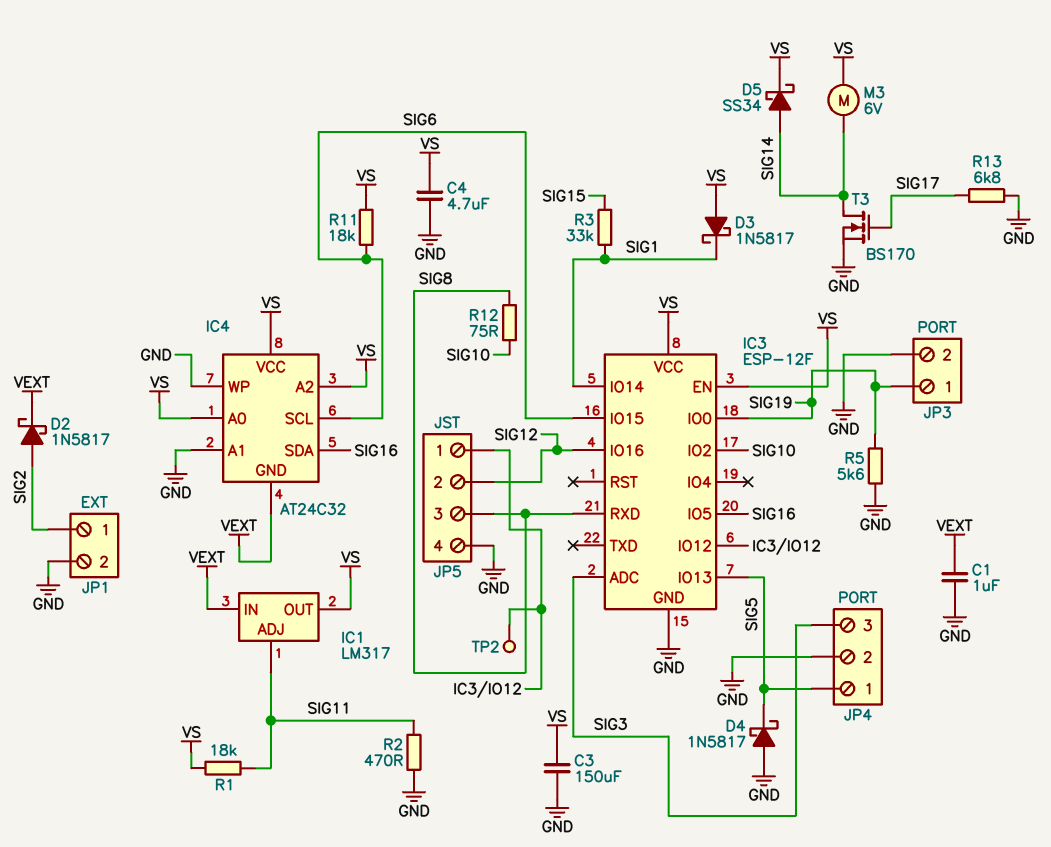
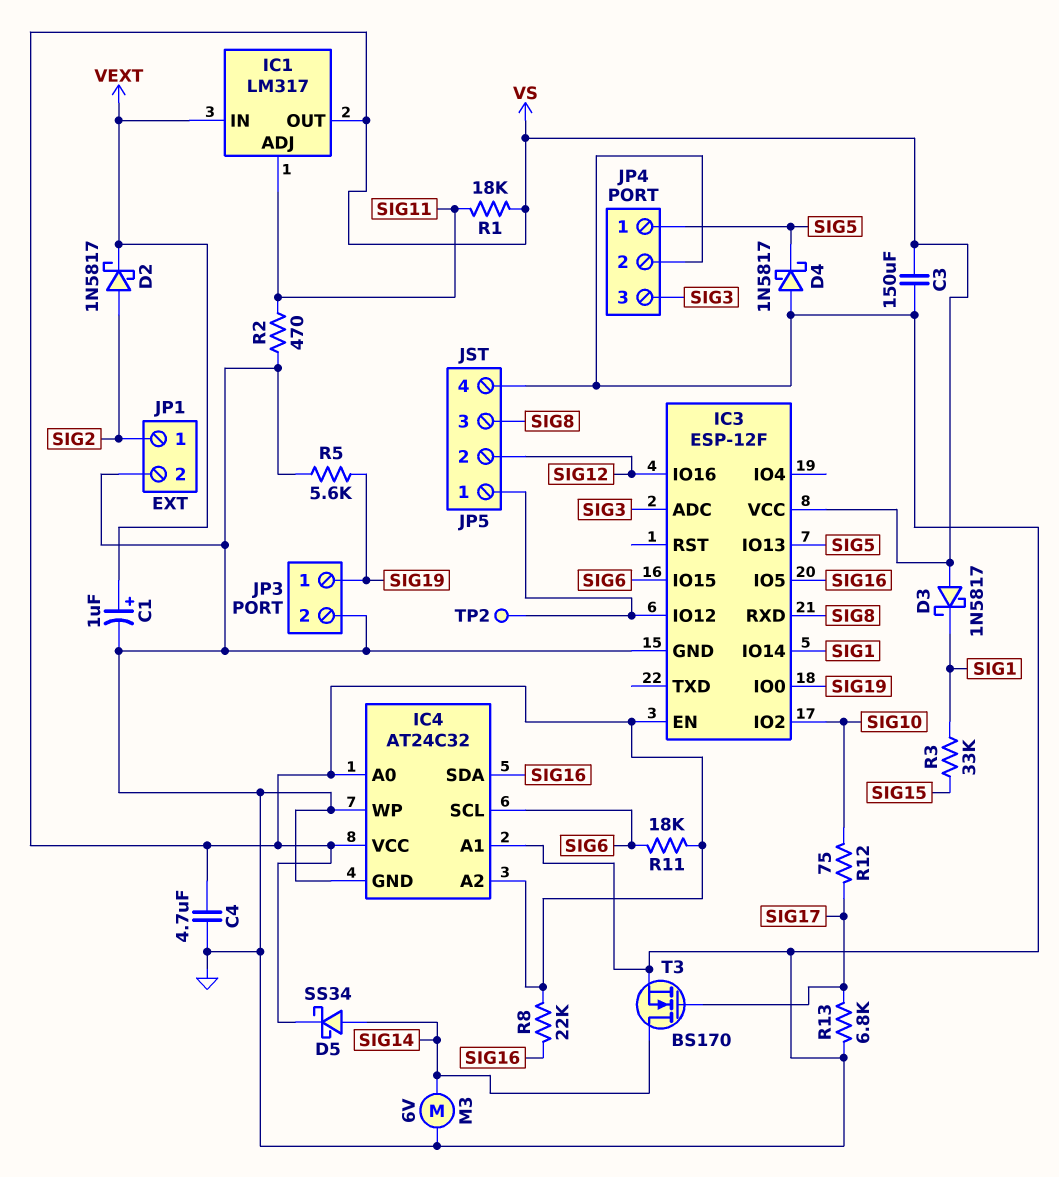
C1: 1uF (GND, VEXT) -> 1uF (plus VEXT, minus GND)
IC4 pin GND: VEXT -> GND
M3: motor 6V (SIG14, VS) -> motor 6V (GND, SIG14)
R8: none -> 22k (SIG16, VS)
R12: 75 (SIG8, SIG10) -> 75 (SIG10, SIG17)

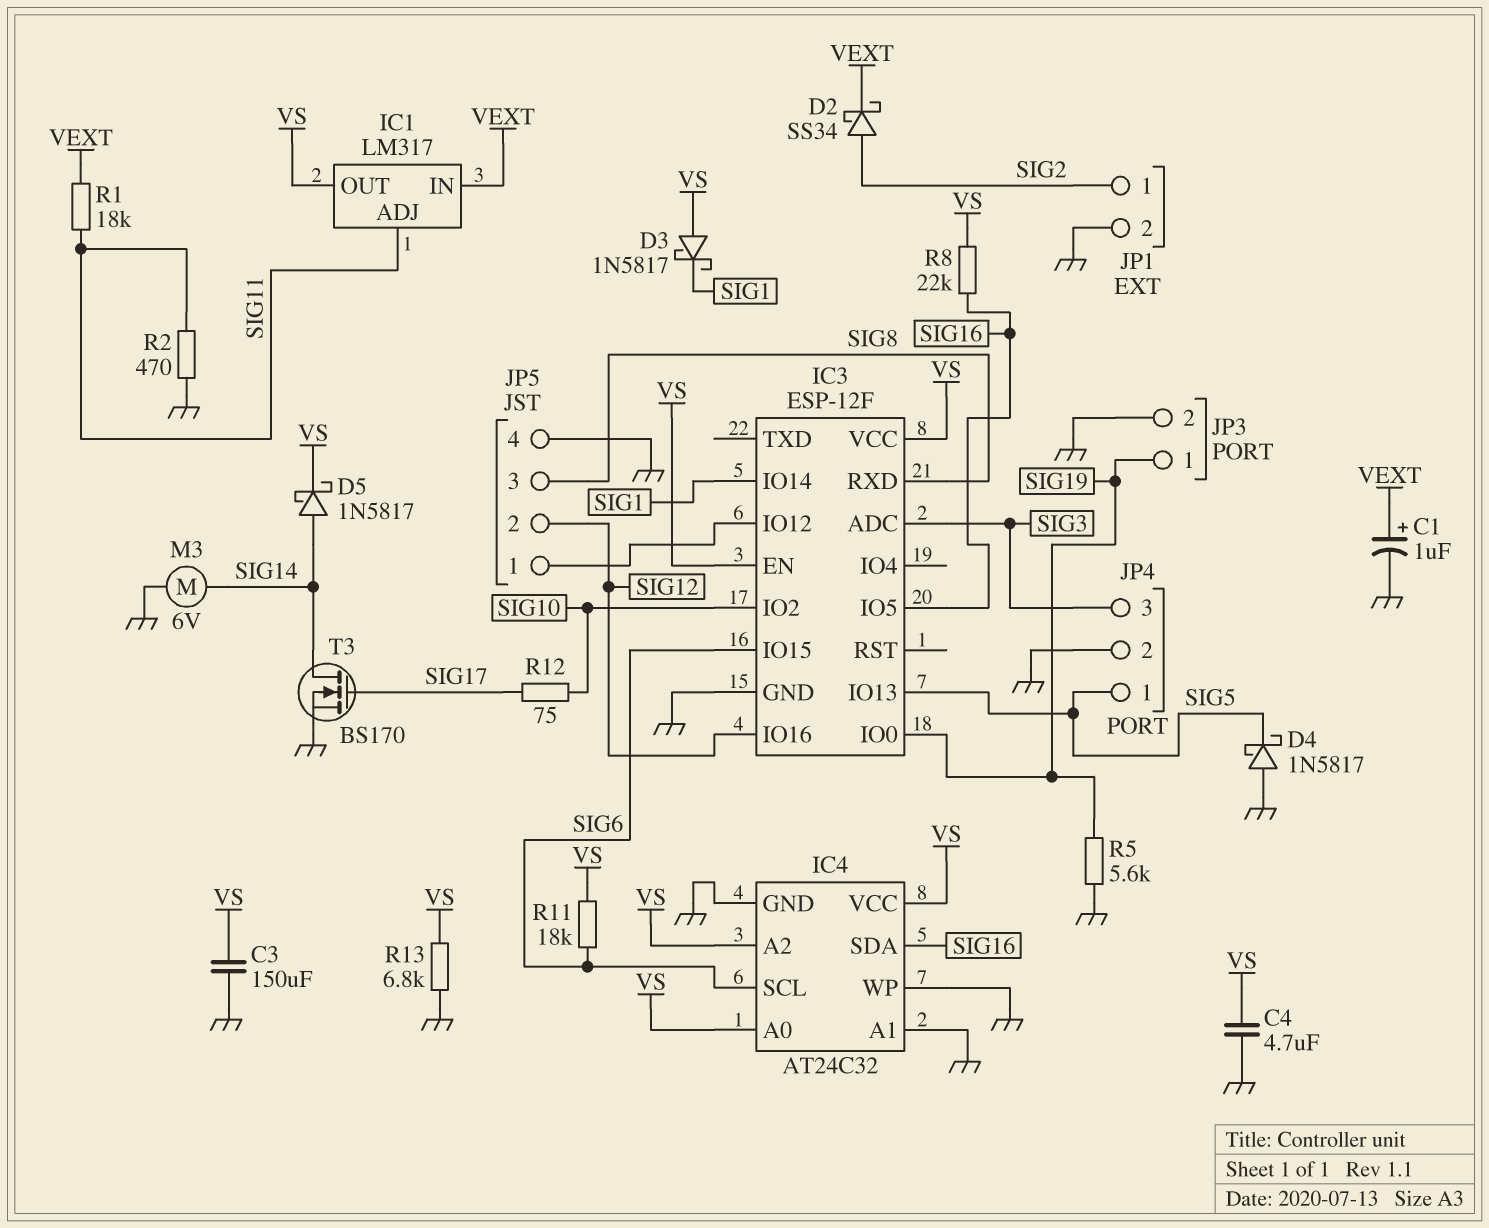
D2: schottky 1N5817 (A SIG2, K VEXT) -> schottky SS34 (A SIG2, K VEXT)
D5: schottky SS34 (A SIG14, K VS) -> schottky 1N5817 (A SIG14, K VS)
R1: 18k (SIG11, VS) -> 18k (SIG11, VEXT)
R3: 33k (SIG1, SIG15) -> none
R13: 6.8k (GND, SIG17) -> 6.8k (GND, VS)
TP2: test point (IC3/IO12) -> none

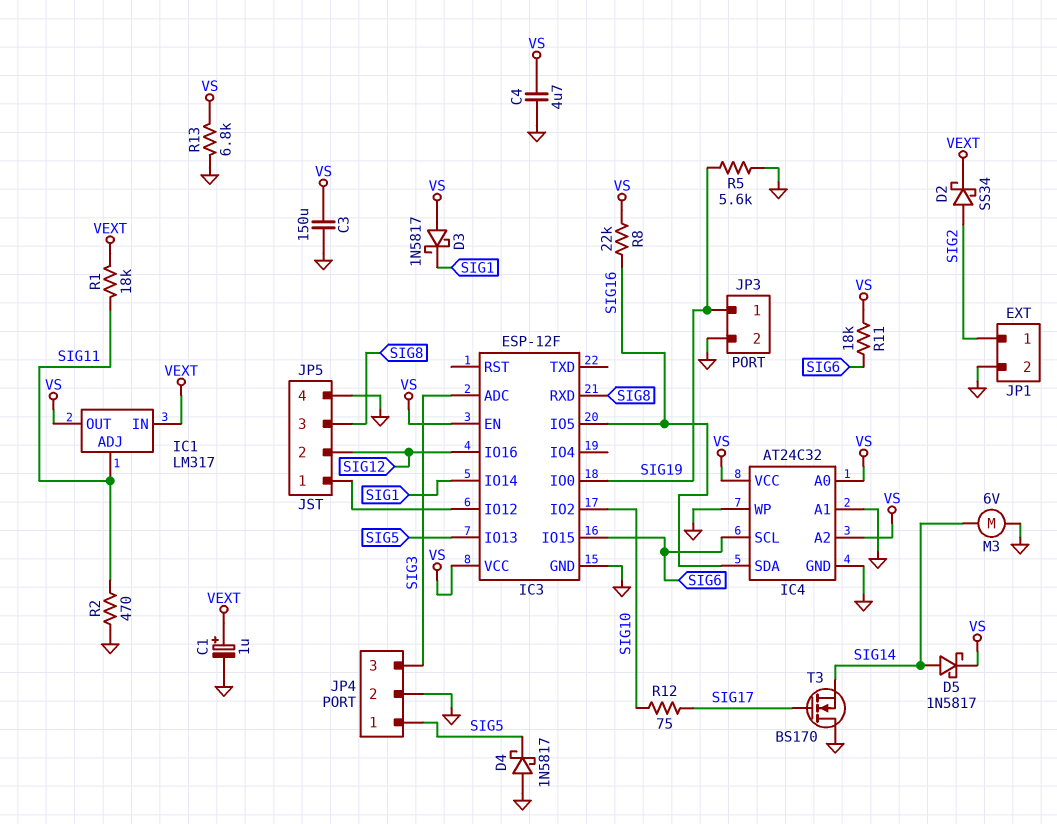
T3: NMOS BS170 (G SIG17, D SIG14, S GND) -> NMOS BS170 (G SIG17, D GND, S SIG14)

